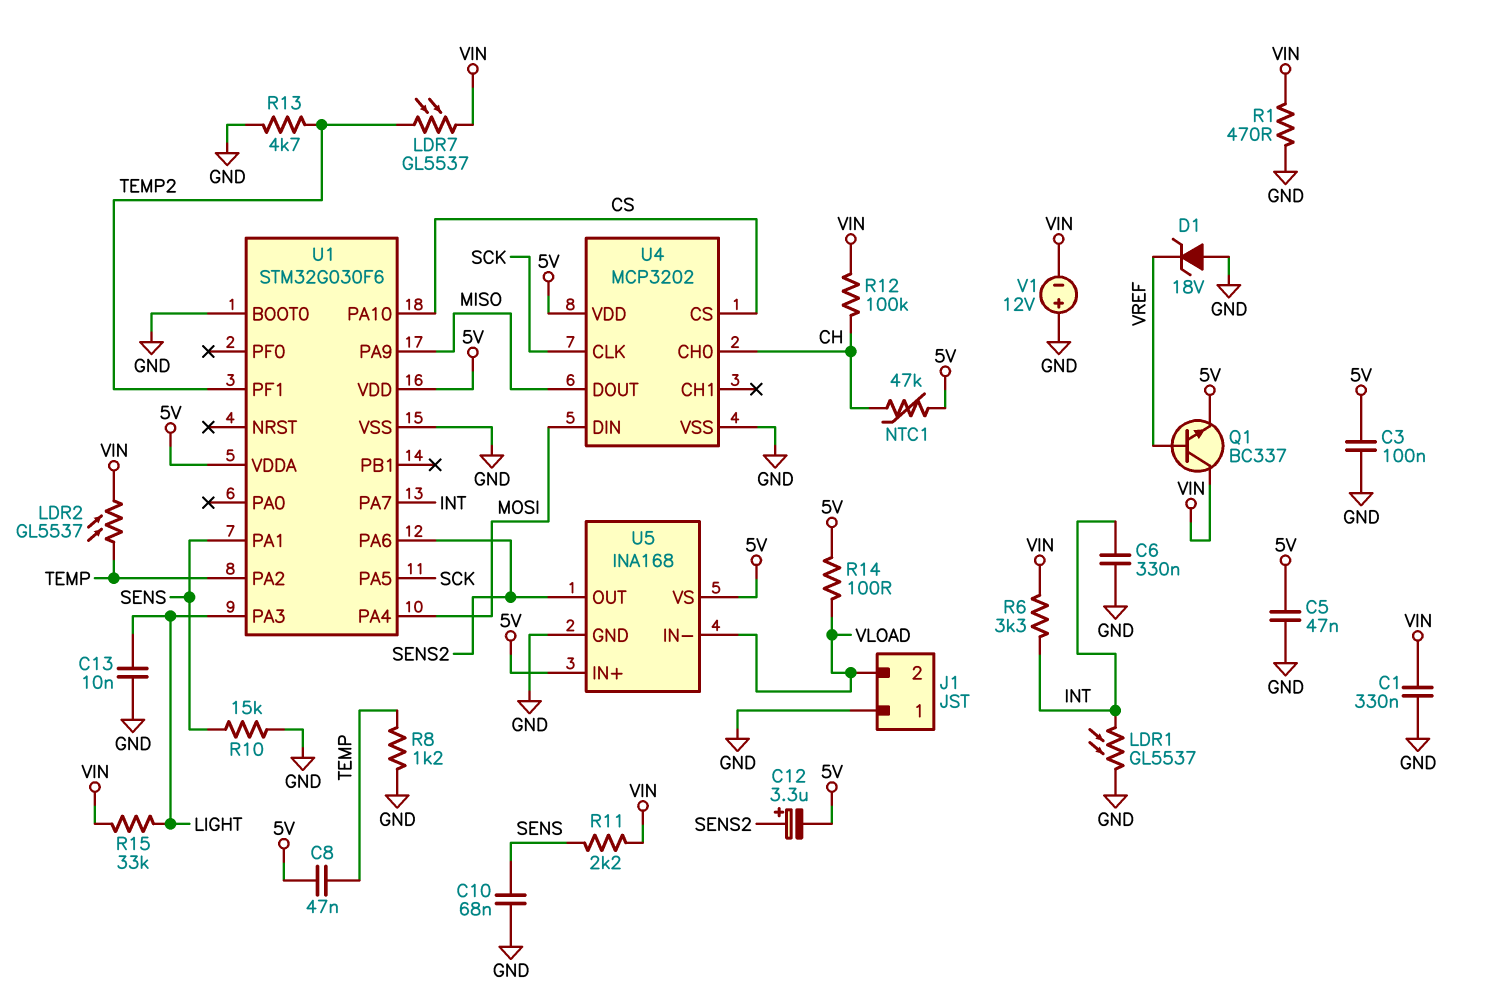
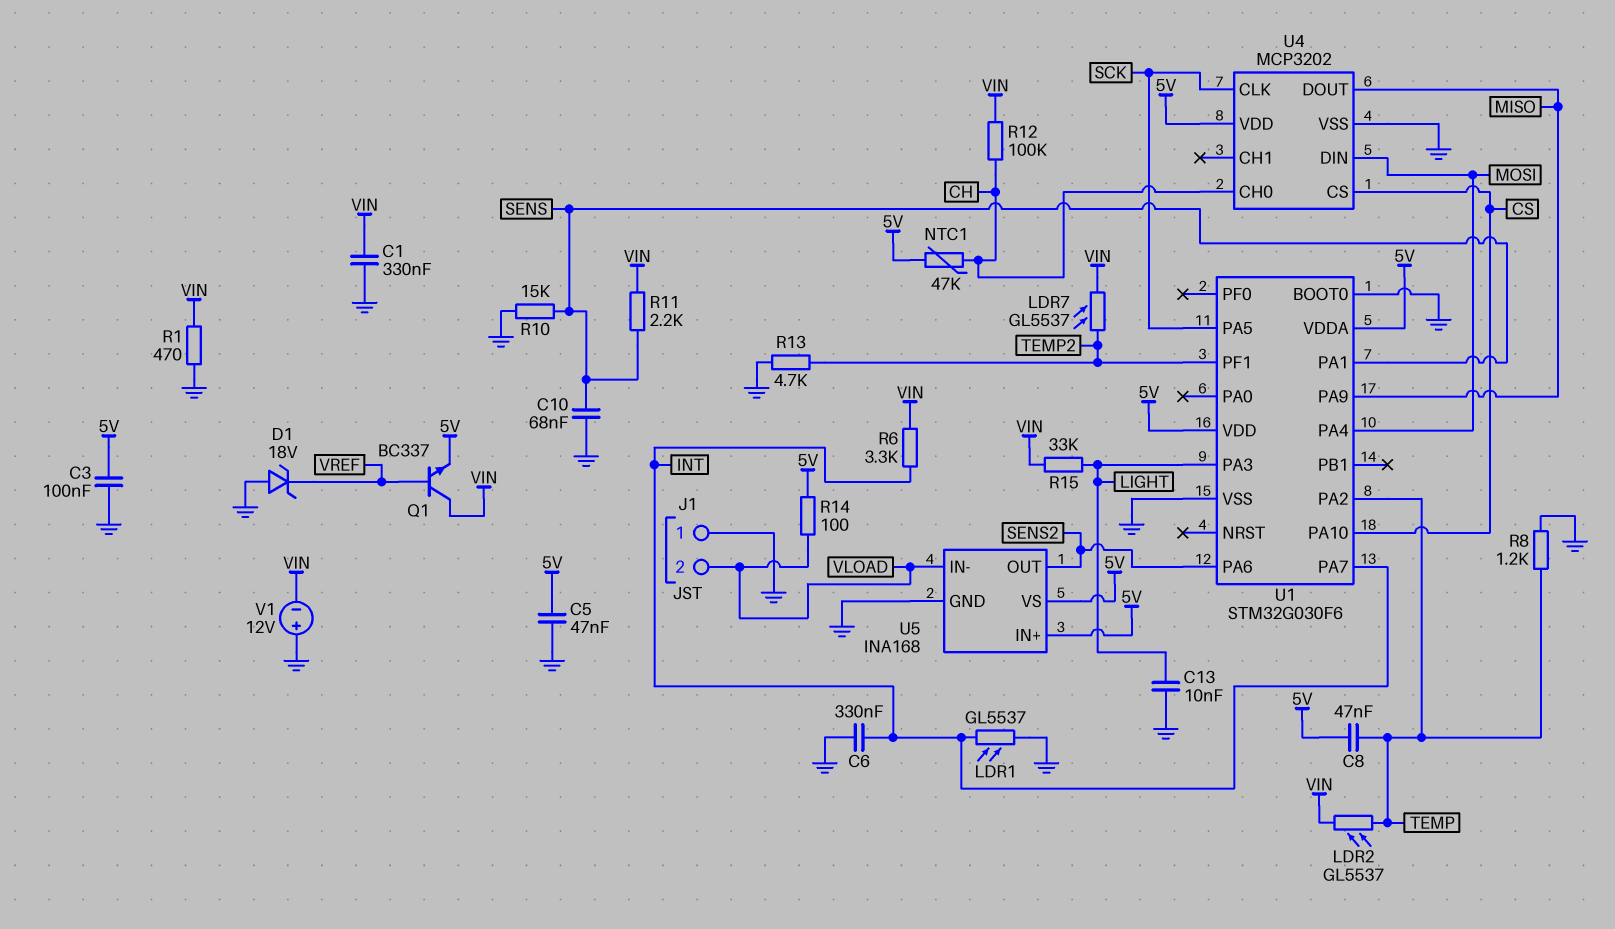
C12: 3.3uF (plus SENS2, minus 5V) -> none

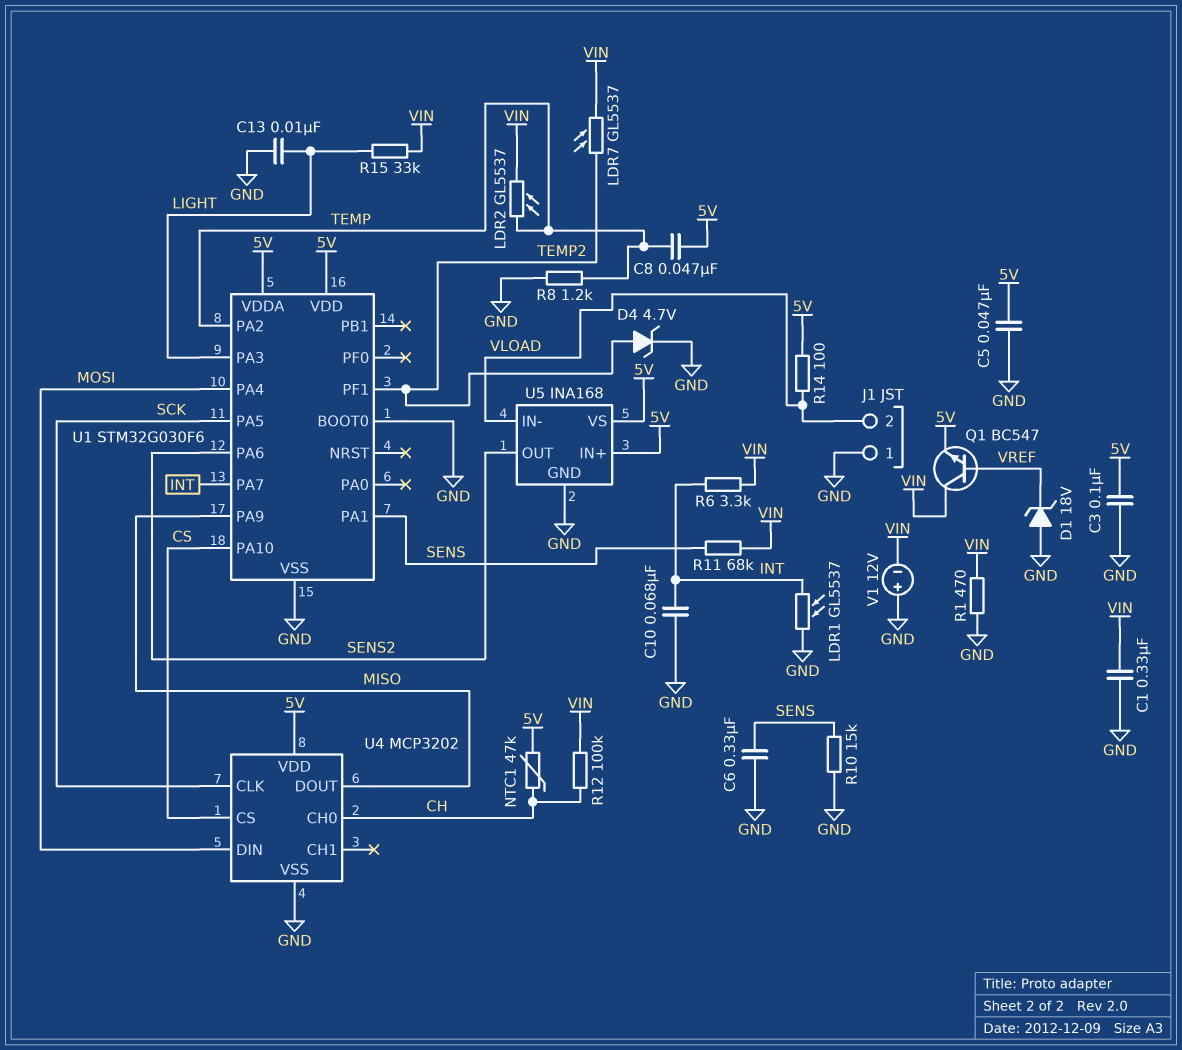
C6: 330nF (GND, INT) -> 330nF (GND, SENS)
C10: 68nF (GND, SENS) -> 68nF (GND, INT)
D4: none -> zener 4.7V (A TEMP2, K GND)
Q1: NPN BC337 (B VREF, C VIN, E 5V) -> NPN BC547 (B VREF, C VIN, E 5V)
R11: 2.2k (SENS, VIN) -> 68k (SENS, VIN)
R13: 4.7k (GND, TEMP2) -> none

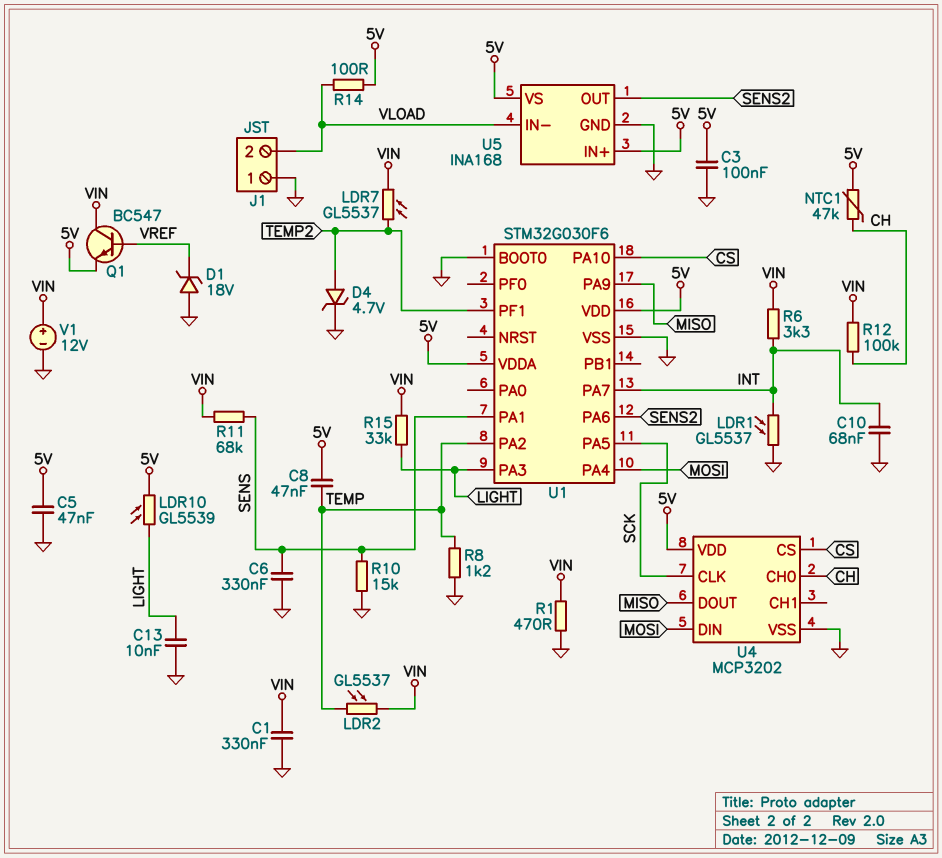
LDR10: none -> GL5539 (5V, LIGHT)
V1: 12V (plus GND, minus VIN) -> 12V (plus VIN, minus GND)

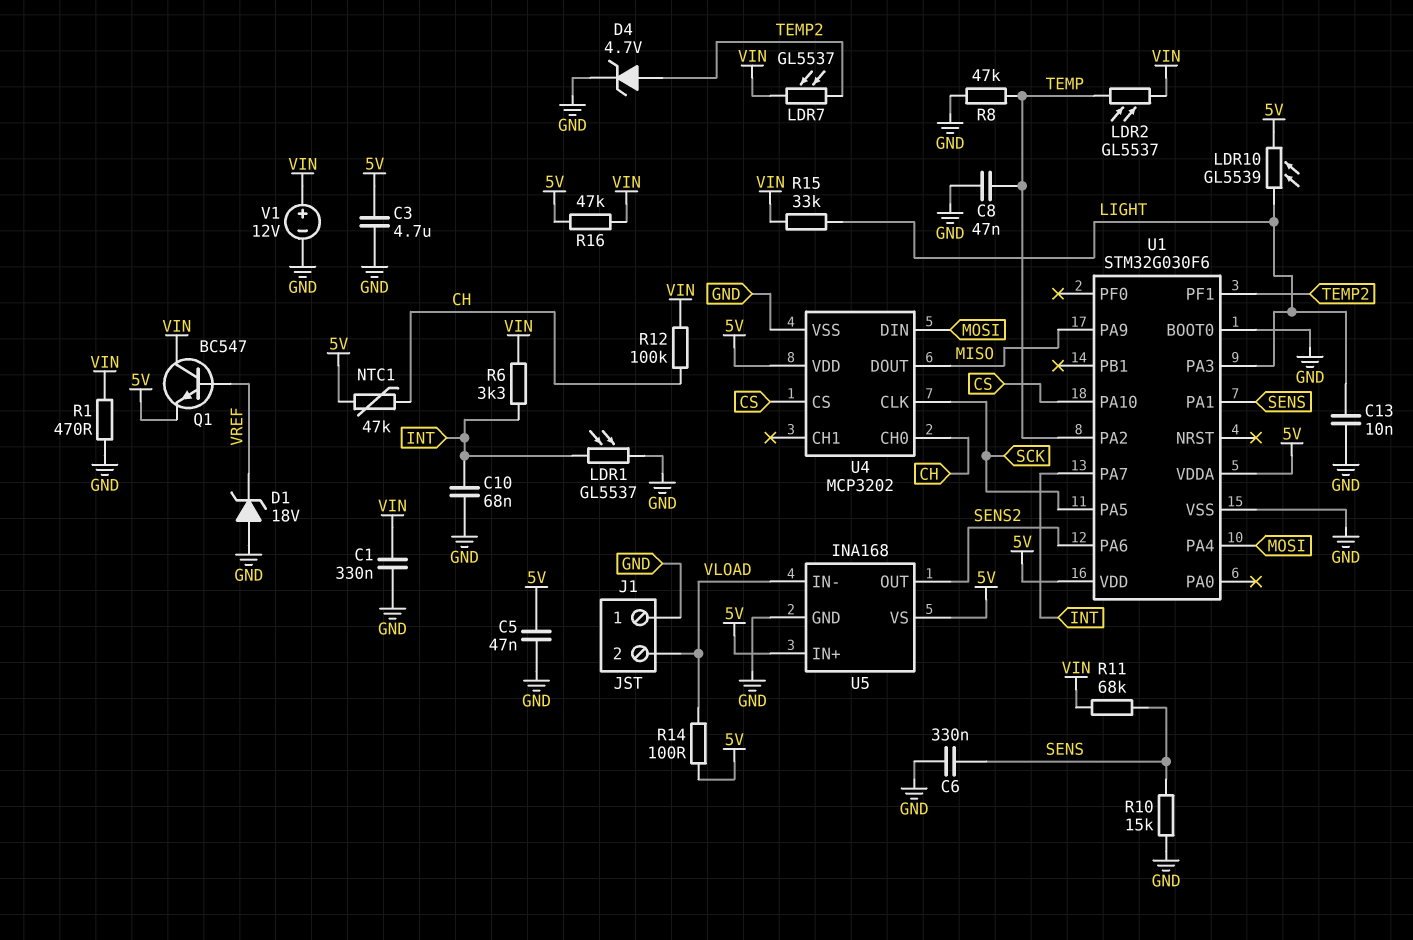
C3: 100nF (5V, GND) -> 4.7uF (5V, GND)
C8: 47nF (5V, TEMP) -> 47nF (GND, TEMP)
R8: 1.2k (GND, TEMP) -> 47k (GND, TEMP)
R16: none -> 47k (5V, VIN)

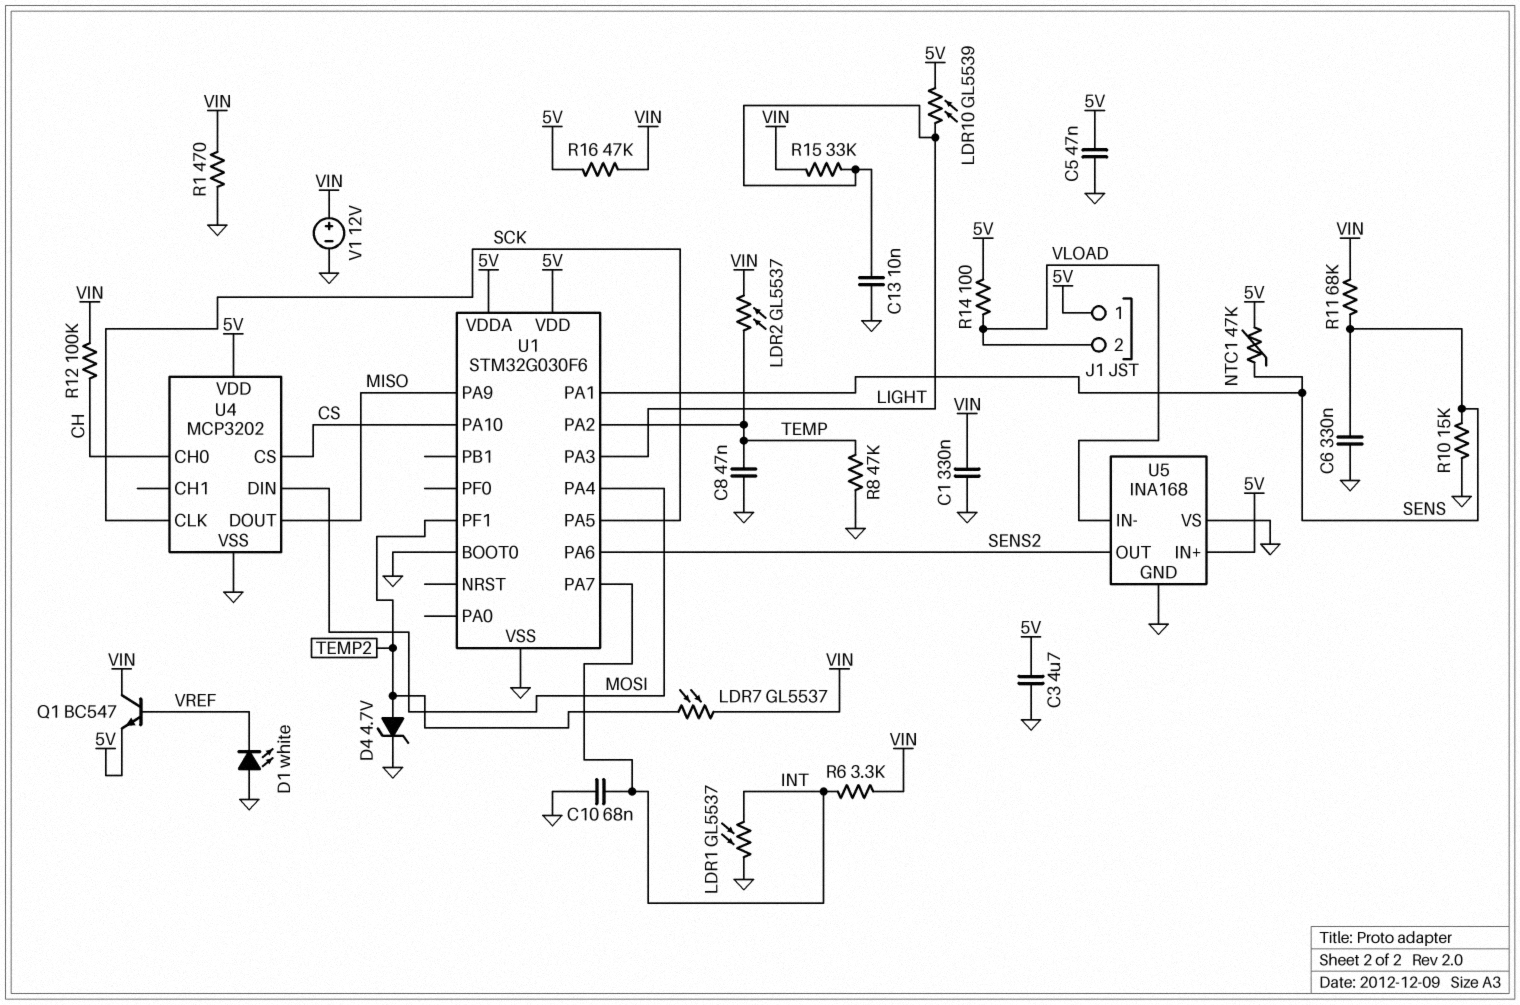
D1: zener 18V (A GND, K VREF) -> LED white (A GND, K VREF)
J1 pin 1: GND -> 5V
NTC1: 47k (5V, CH) -> 47k (5V, SENS)
U5 pin VS: 5V -> GND

